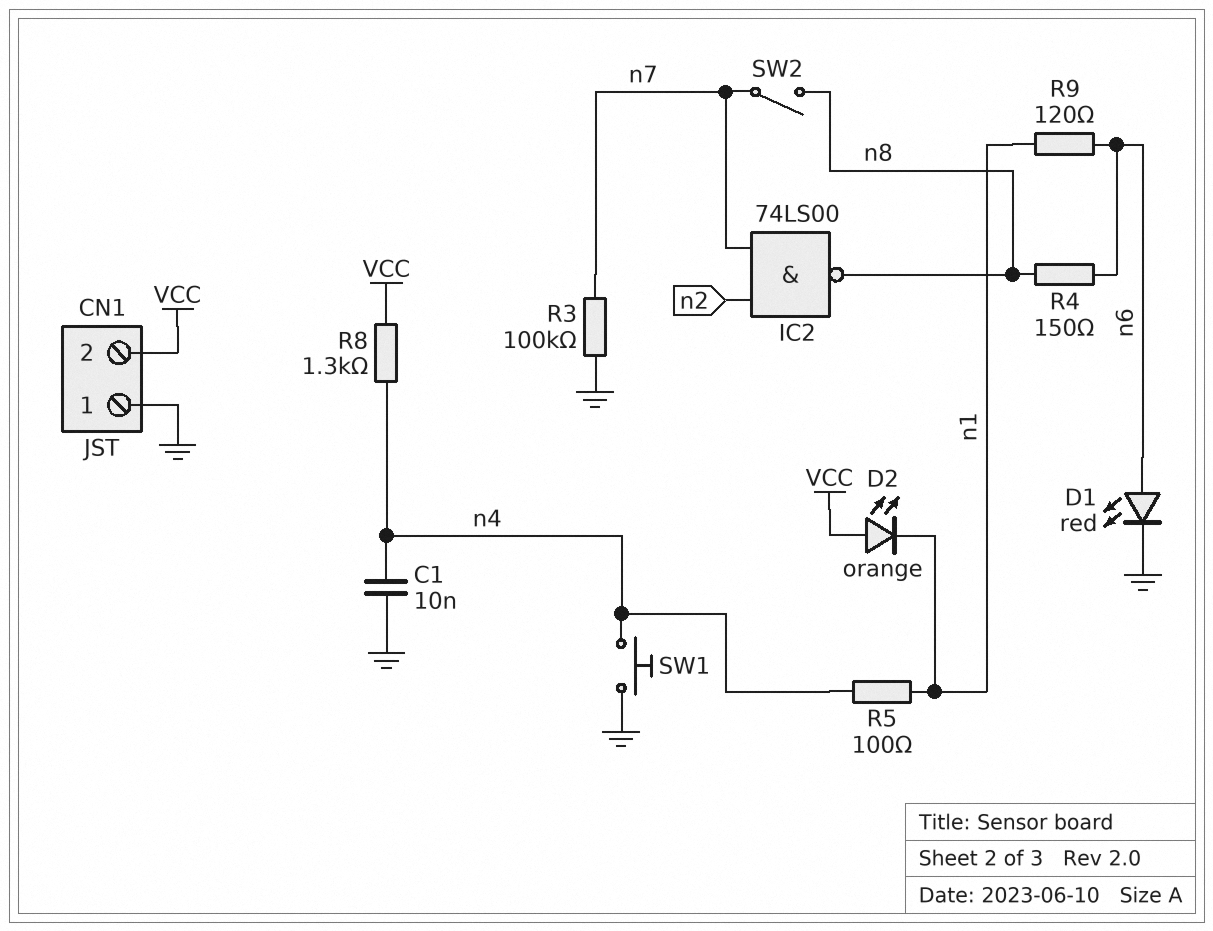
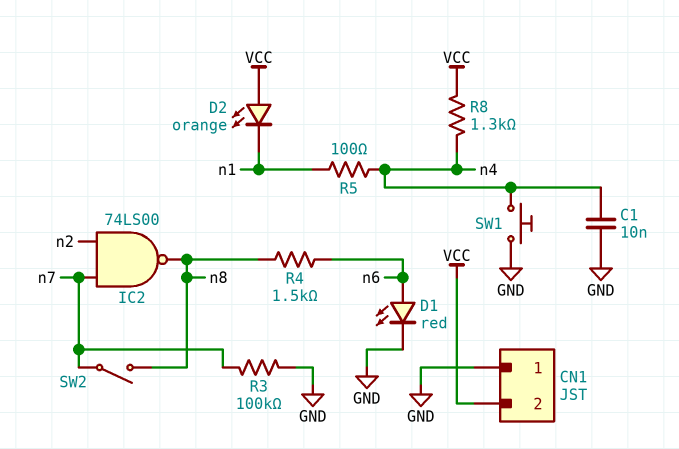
R4: 150 (n6, n8) -> 1.5k (n6, n8)
R9: 120 (n1, n6) -> none

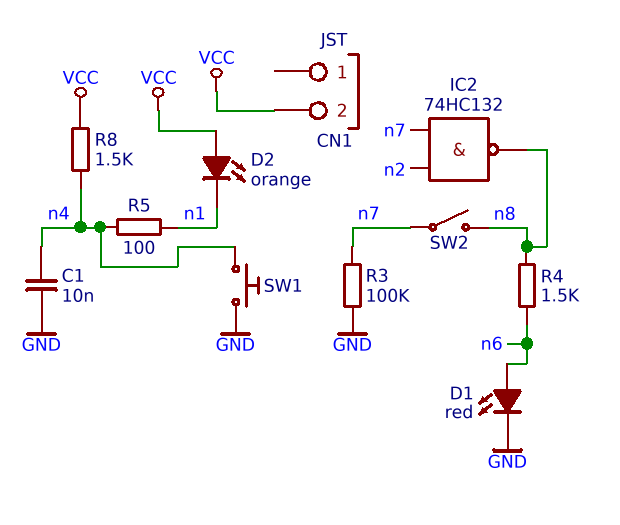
CN1 pin 1: GND -> none
IC2: NAND 74LS00 (in n2, in n7, out n8) -> NAND 74HC132 (in n2, in n7, out n8)
R8: 1.3k (VCC, n4) -> 1.5k (VCC, n4)

